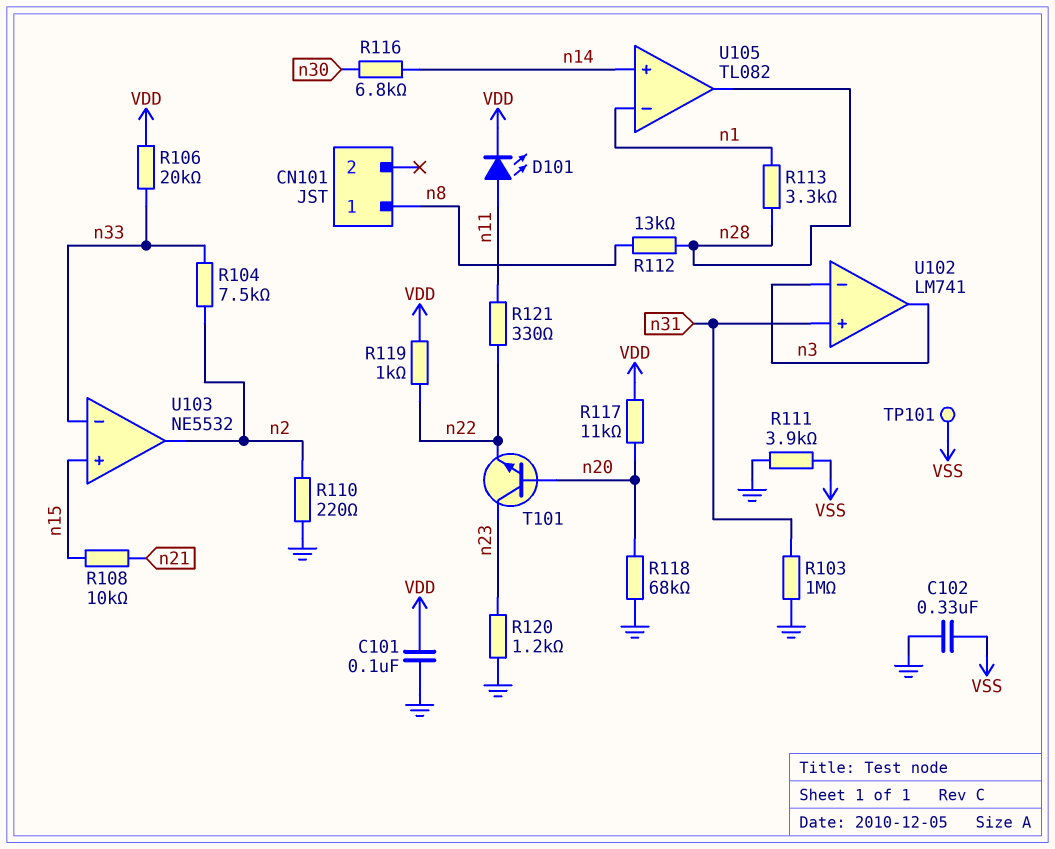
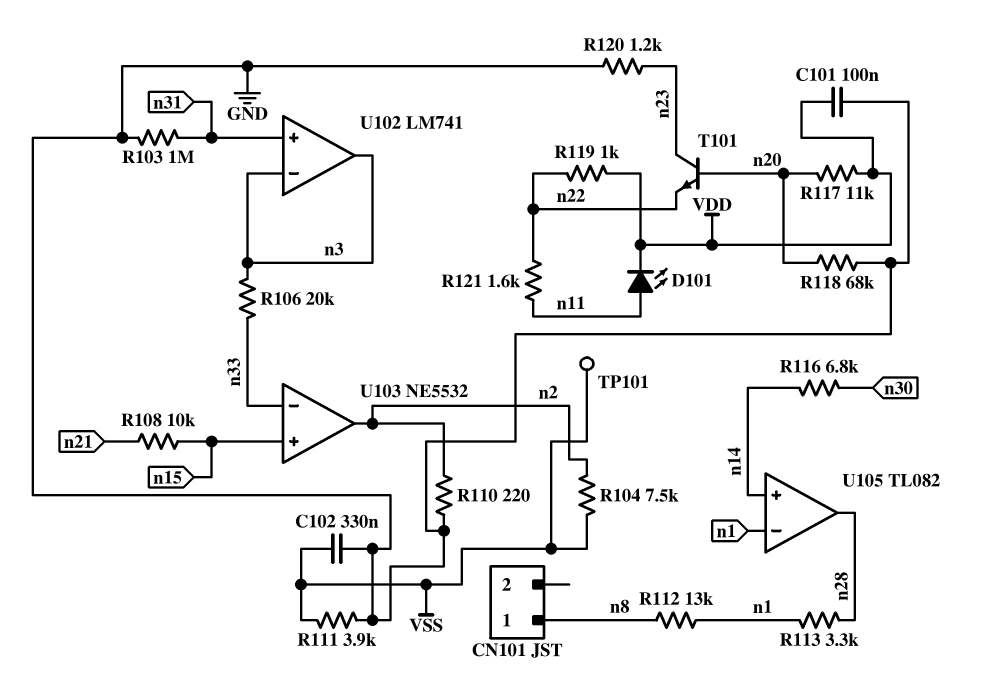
R104: 7.5k (n2, n33) -> 7.5k (VSS, n2)
R106: 20k (VDD, n33) -> 20k (n3, n33)
R112: 13k (n8, n28) -> 13k (n1, n8)
R121: 330 (n11, n22) -> 1.6k (n11, n22)

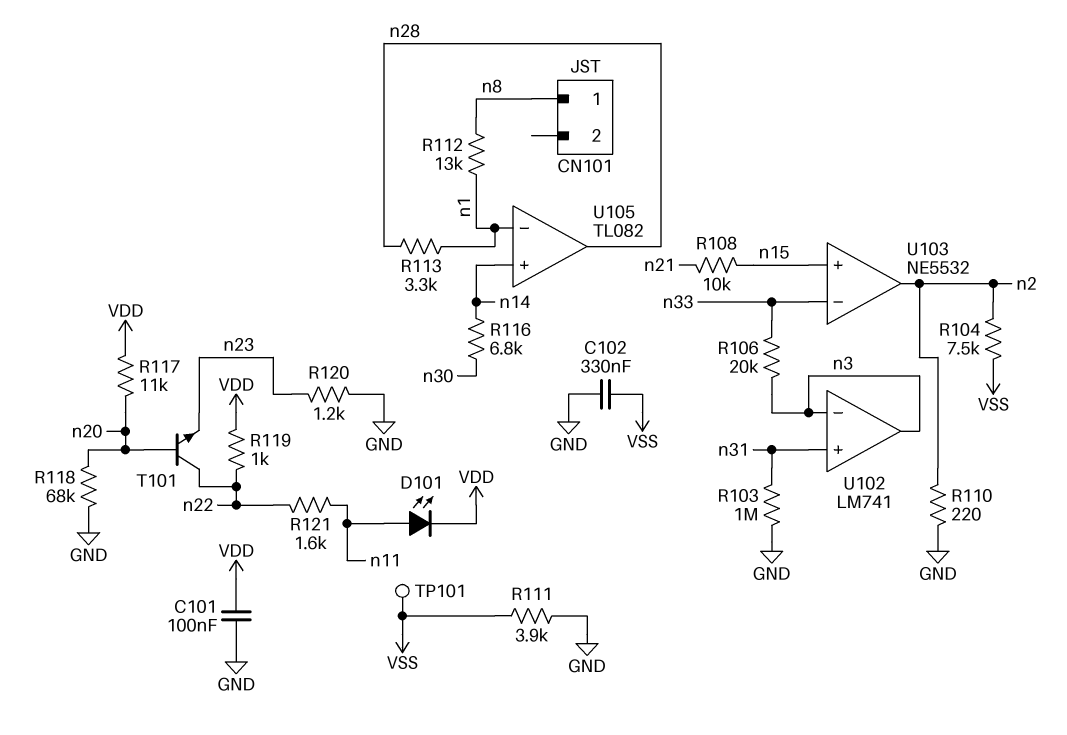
T101: NPN (B n20, C n23, E n22) -> NPN (B n20, C n22, E n23)

